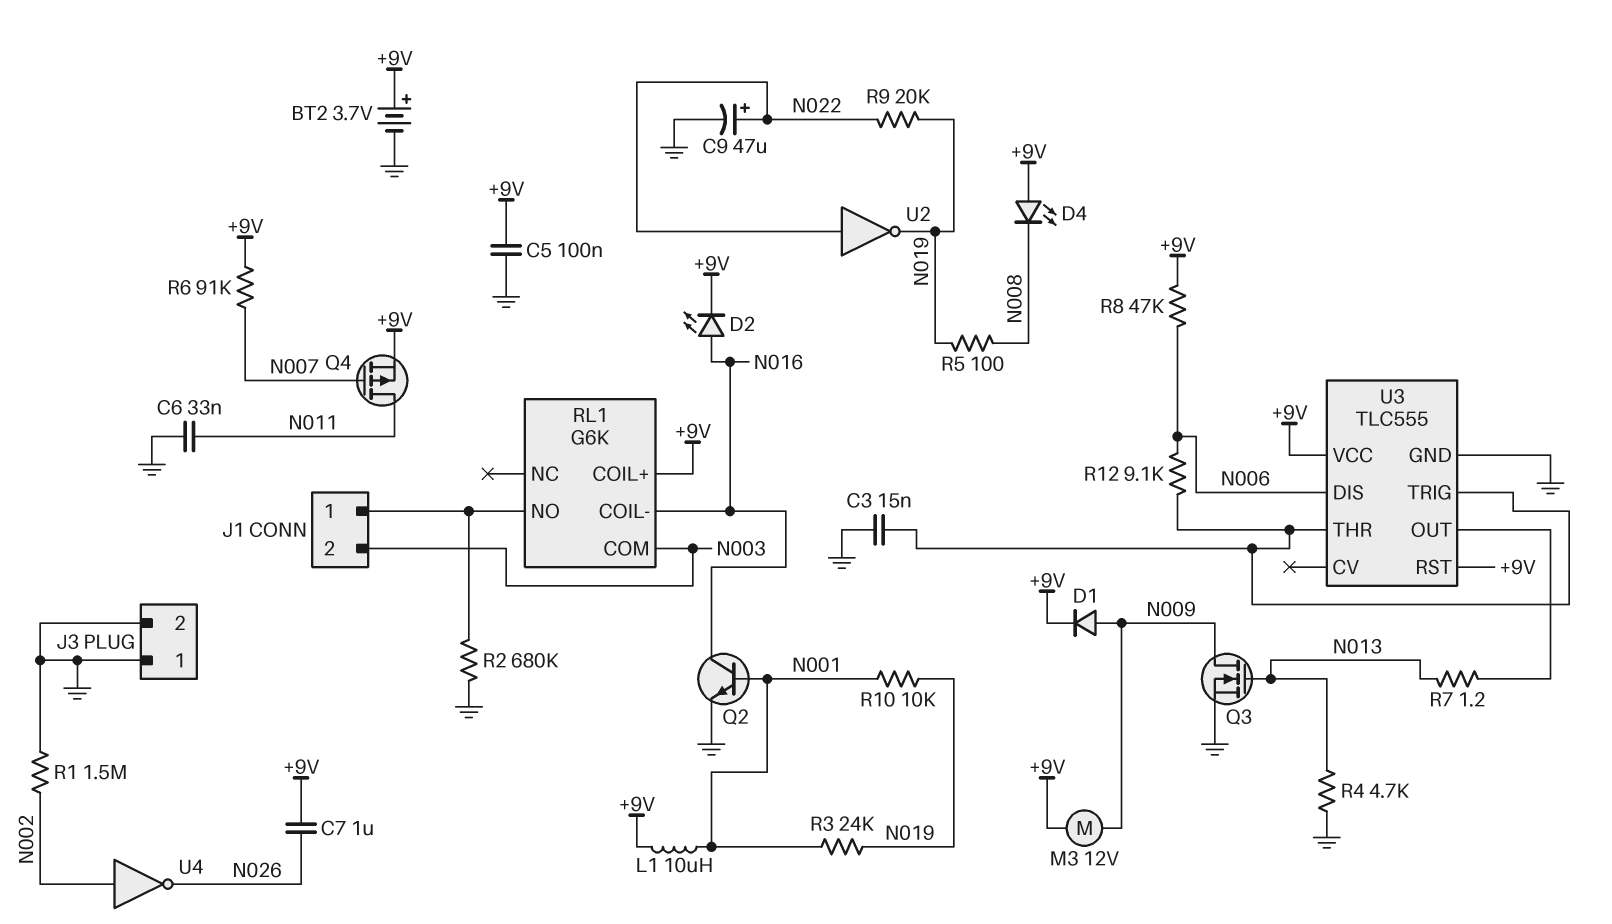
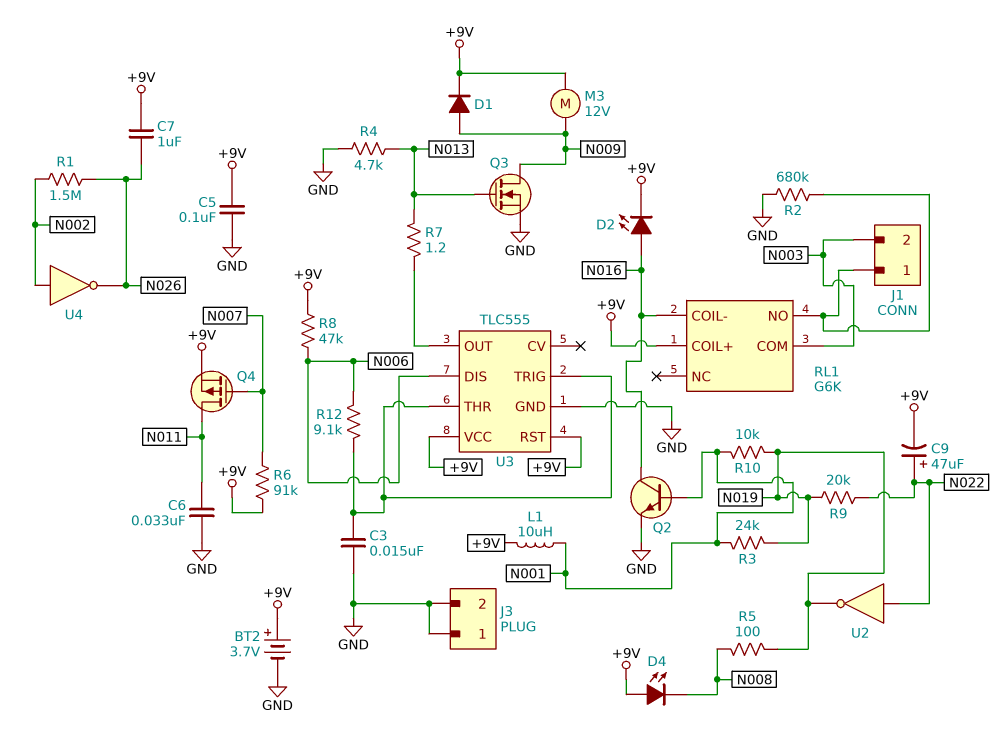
C9: 47uF (plus N022, minus GND) -> 47uF (plus N022, minus +9V)
R1: 1.5M (GND, N002) -> 1.5M (N002, N026)

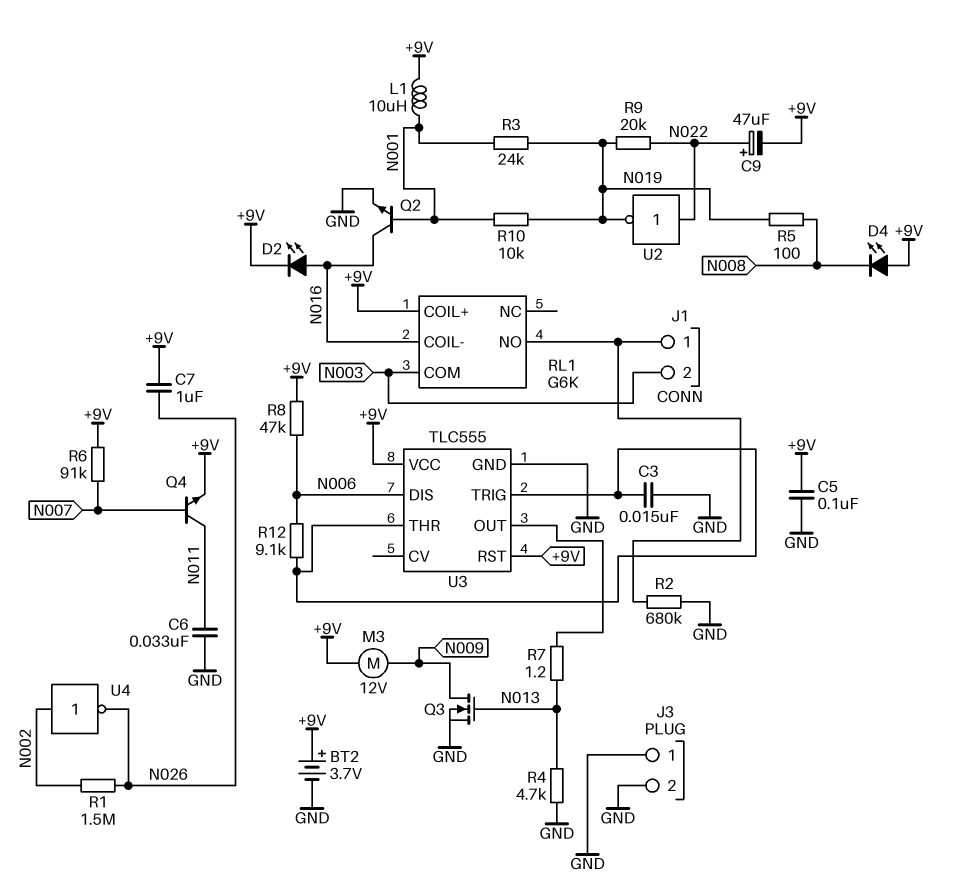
D1: diode (A N009, K +9V) -> none
Q4: PMOS (G N007, D N011, S +9V) -> NPN (B N007, C N011, E +9V)

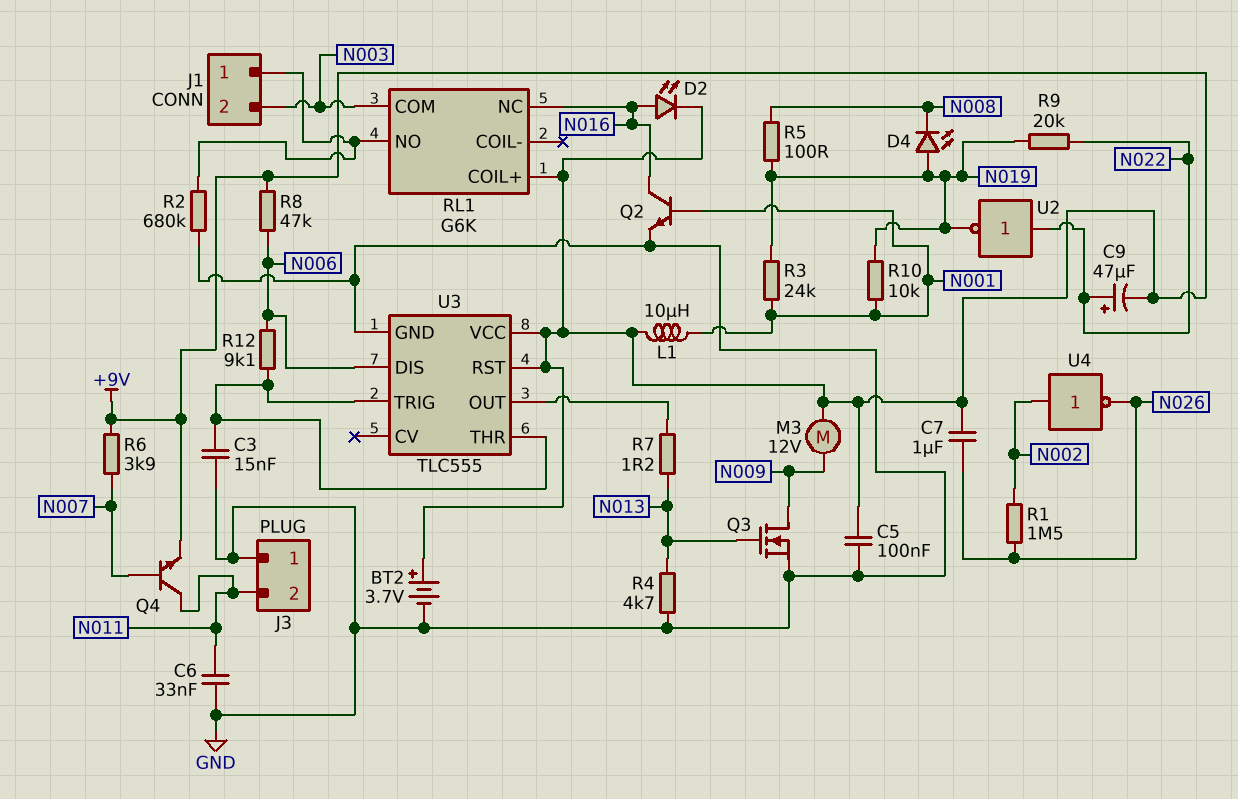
D4: LED (A +9V, K N008) -> LED (A N019, K N008)
J3 pin 2: GND -> N011
R6: 91k (+9V, N007) -> 3.9k (+9V, N007)
RL1 pin COIL-: N016 -> none
RL1 pin NC: none -> N016

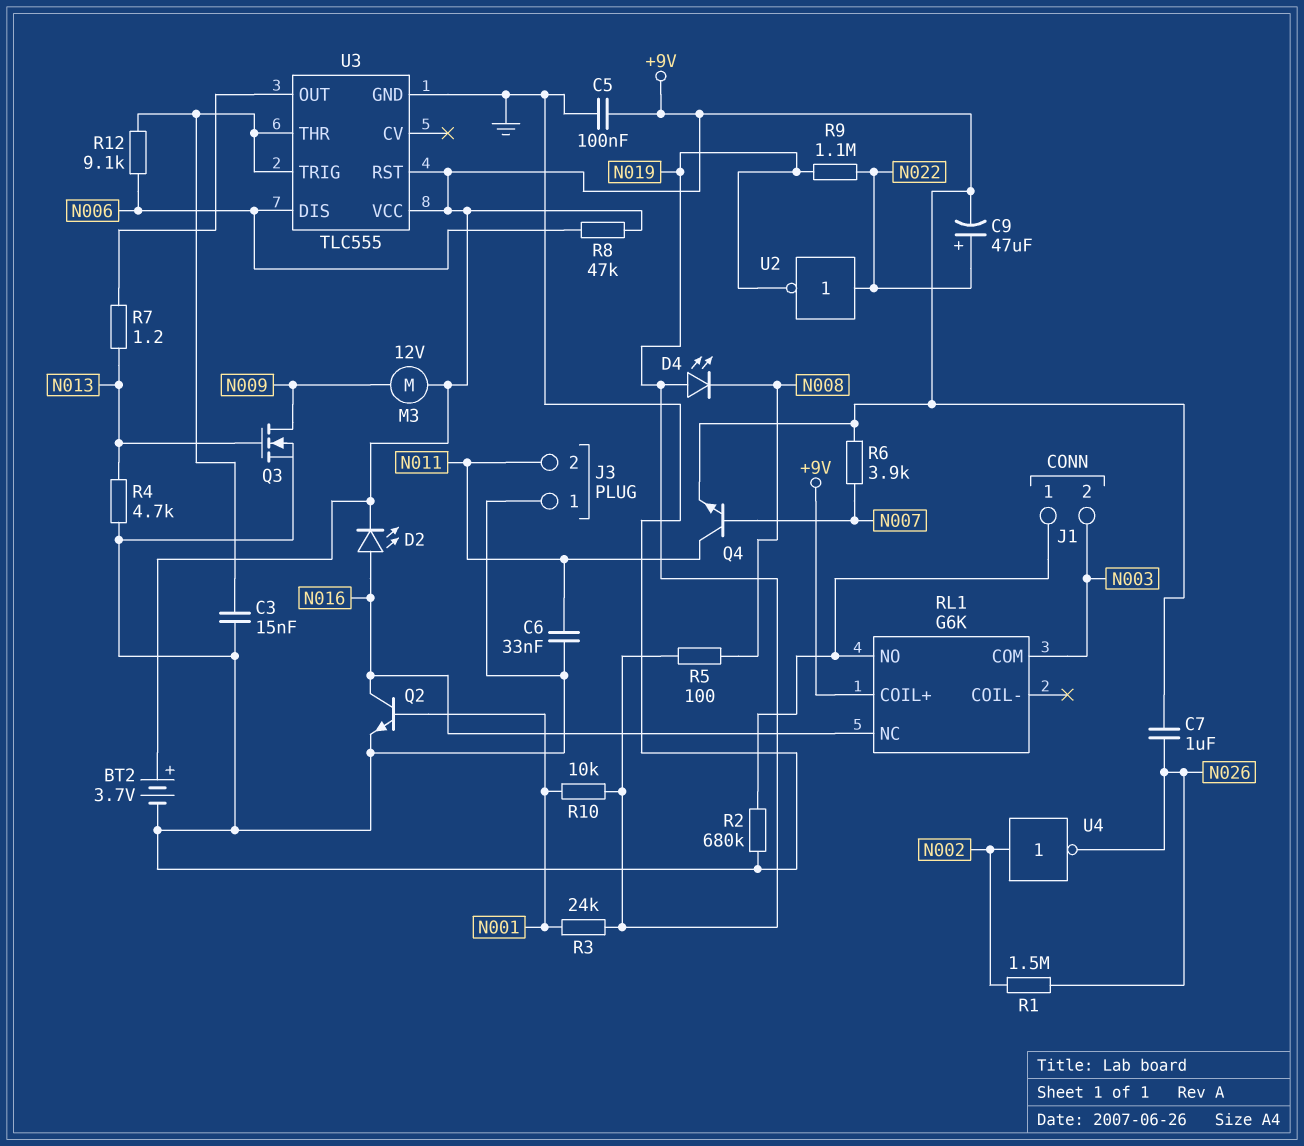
L1: 10uH (+9V, N001) -> none
R9: 20k (N019, N022) -> 1.1M (N019, N022)

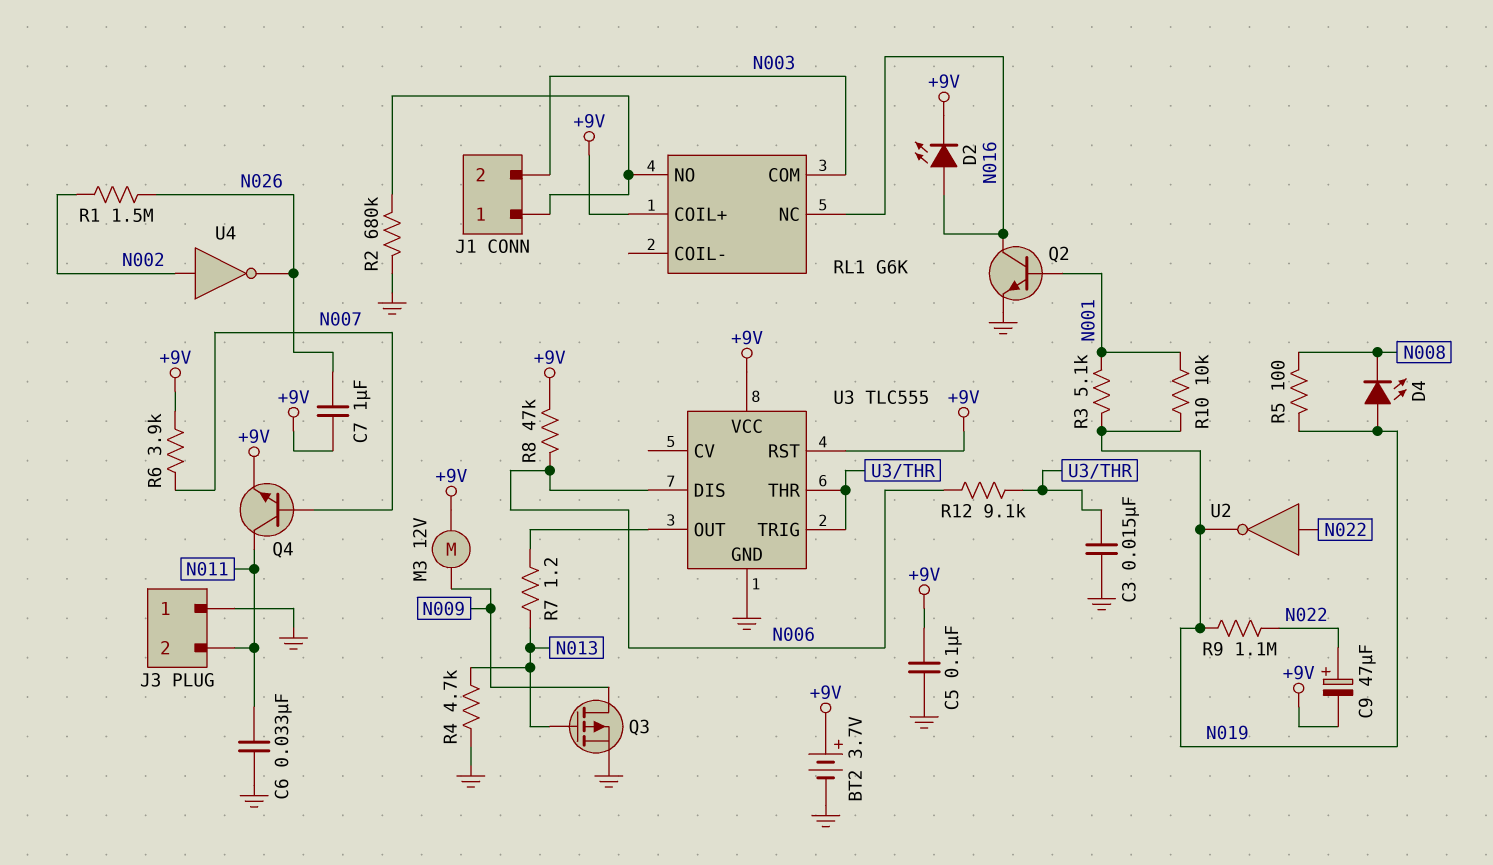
Q3: NMOS (G N013, D N009, S GND) -> PMOS (G N013, D N009, S GND)
R3: 24k (N001, N019) -> 5.1k (N001, N019)

